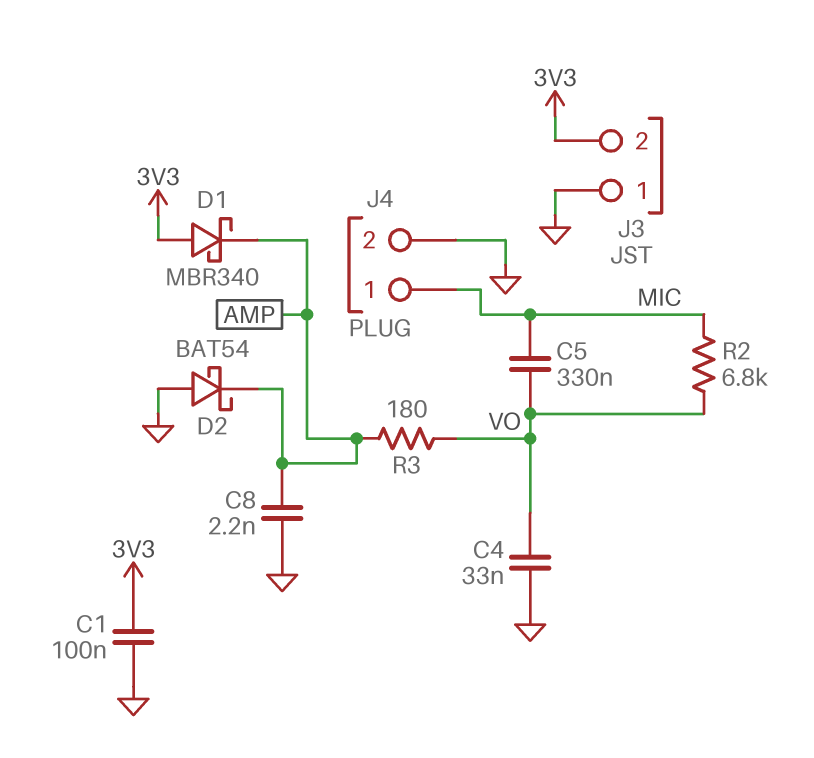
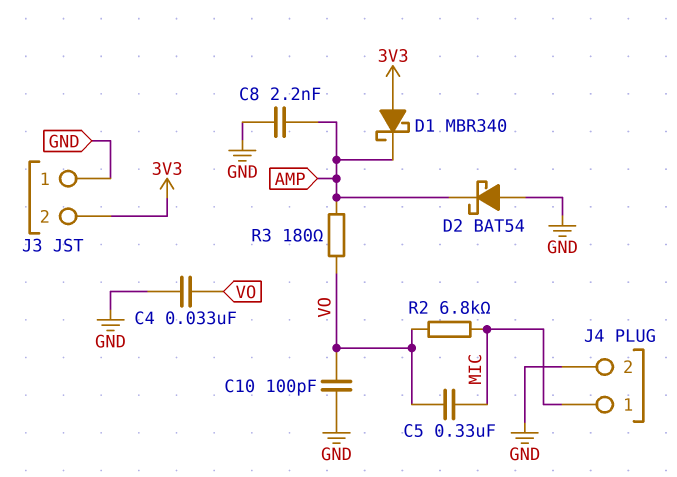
C1: 100nF (3V3, GND) -> none
C10: none -> 100pF (GND, VO)

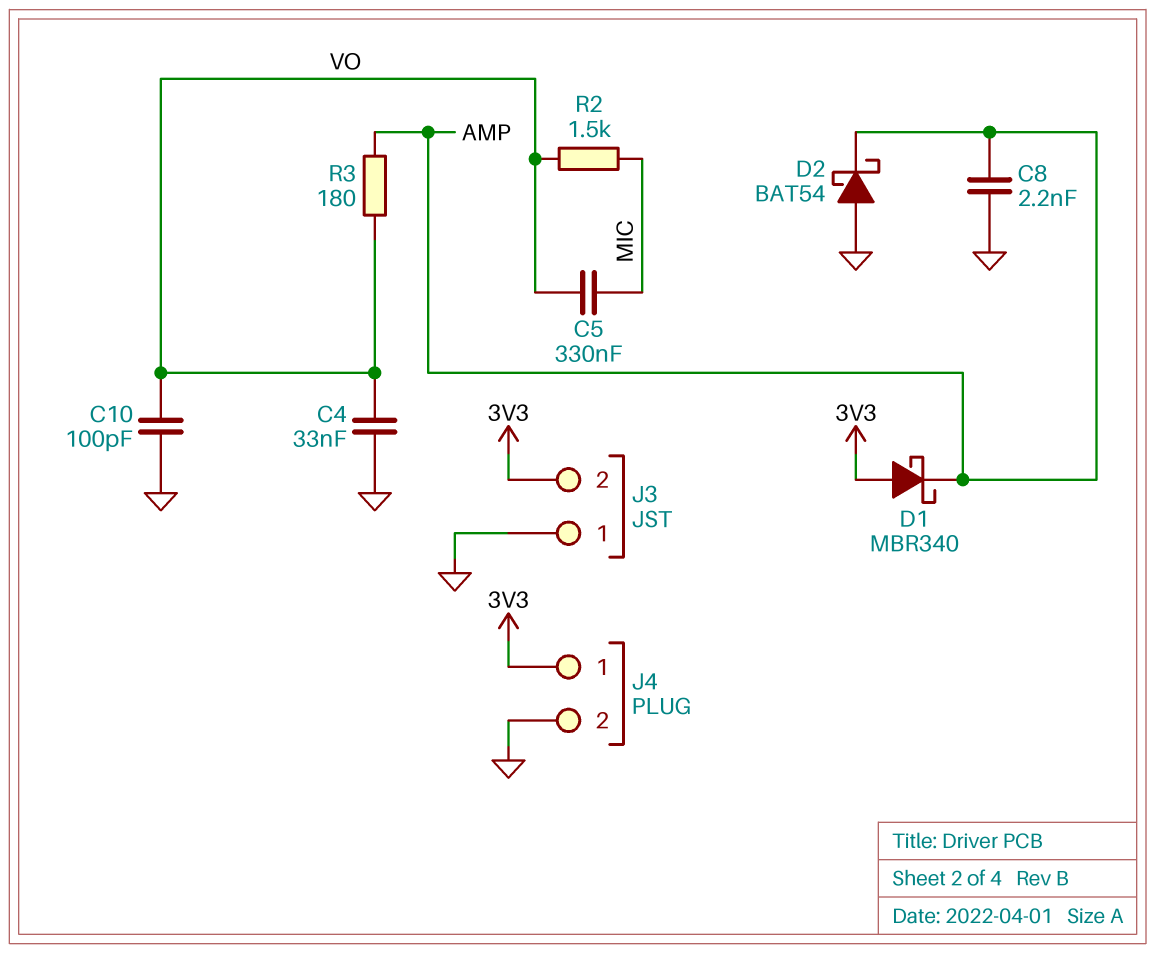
J4 pin 1: MIC -> 3V3
R2: 6.8k (MIC, VO) -> 1.5k (MIC, VO)

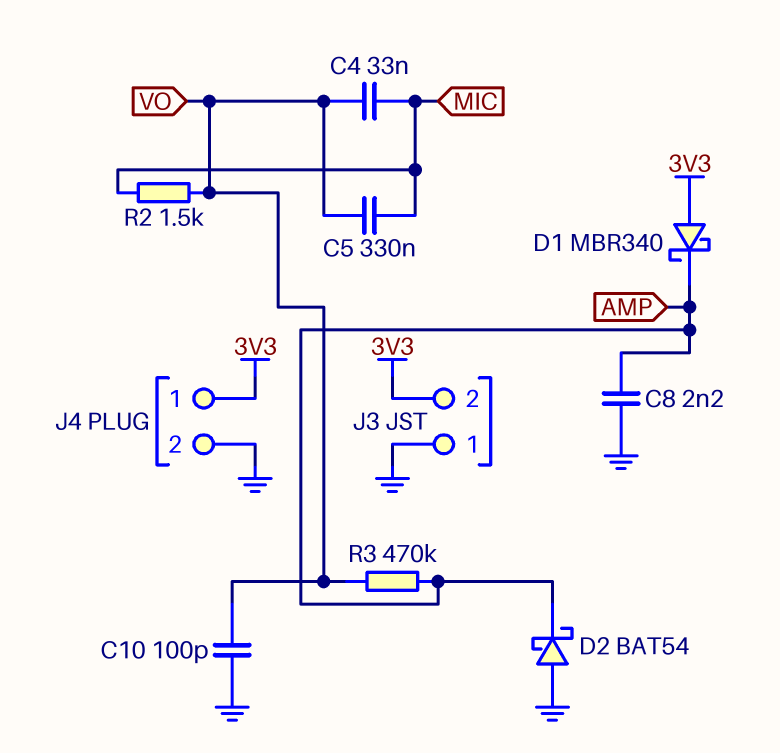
C4: 33nF (GND, VO) -> 33nF (MIC, VO)
R3: 180 (AMP, VO) -> 470k (AMP, VO)

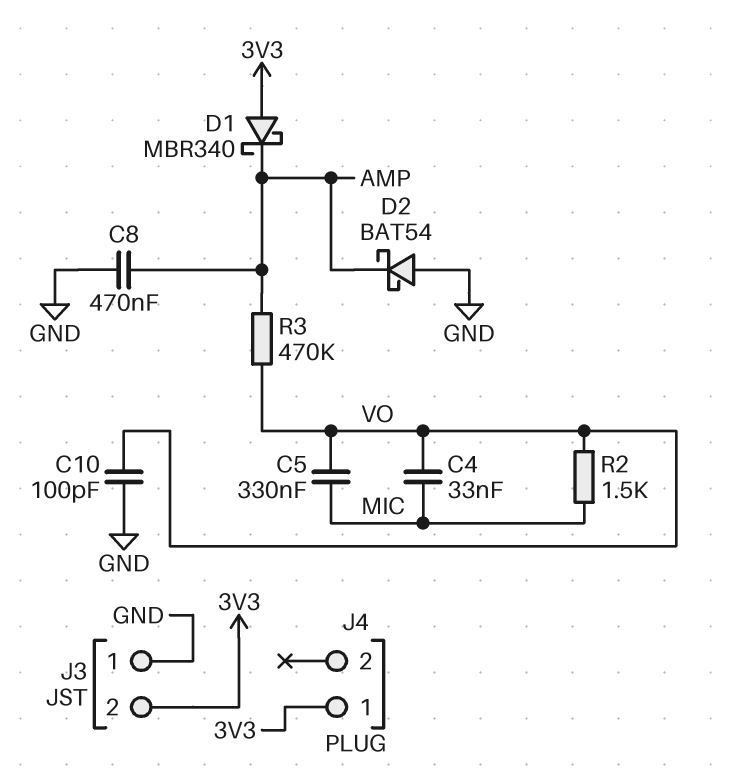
C8: 2.2nF (AMP, GND) -> 470nF (AMP, GND)
J4 pin 2: GND -> none

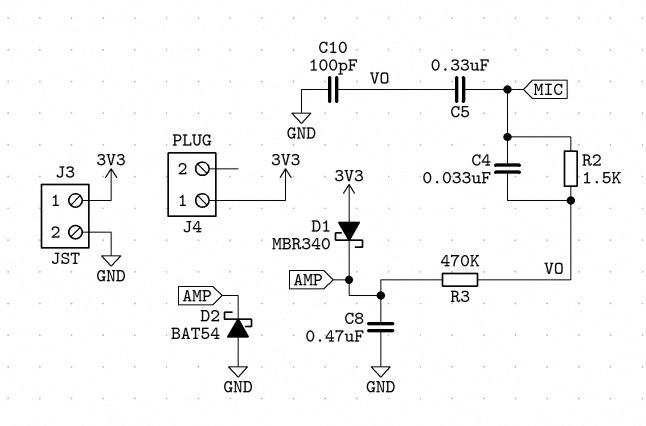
J3 pin 1: GND -> 3V3
J3 pin 2: 3V3 -> GND

